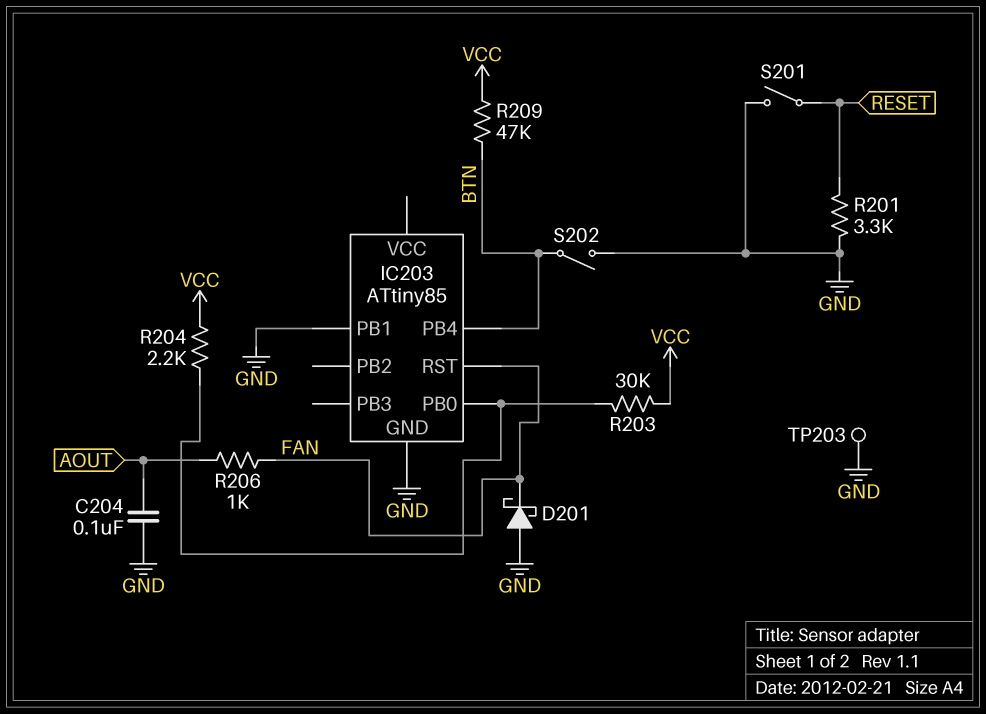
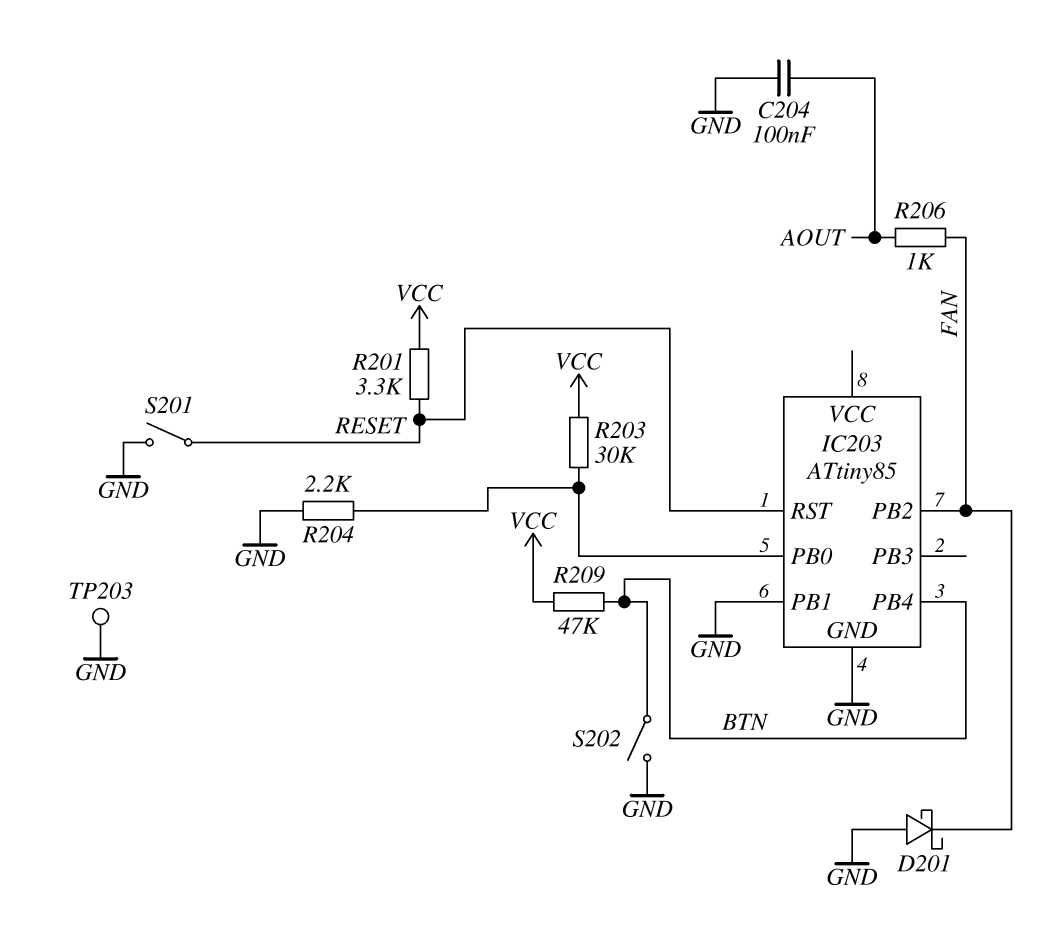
IC203 pin PB2: none -> FAN
IC203 pin RST: FAN -> RESET
R201: 3.3k (GND, RESET) -> 3.3k (RESET, VCC)
R204: 2.2k (IC203/PB0, VCC) -> 2.2k (GND, IC203/PB0)

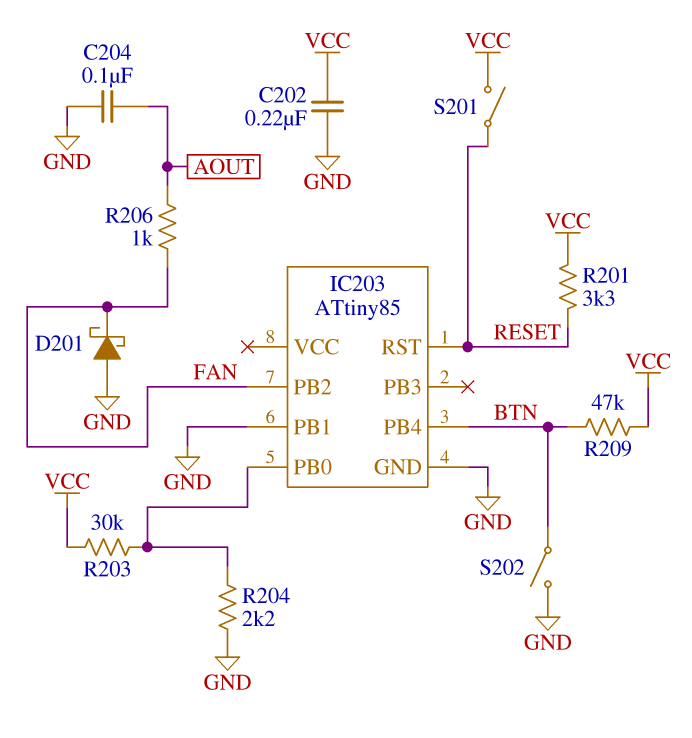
C202: none -> 220nF (GND, VCC)
S201: switch (GND, RESET) -> switch (RESET, VCC)
TP203: test point (GND) -> none

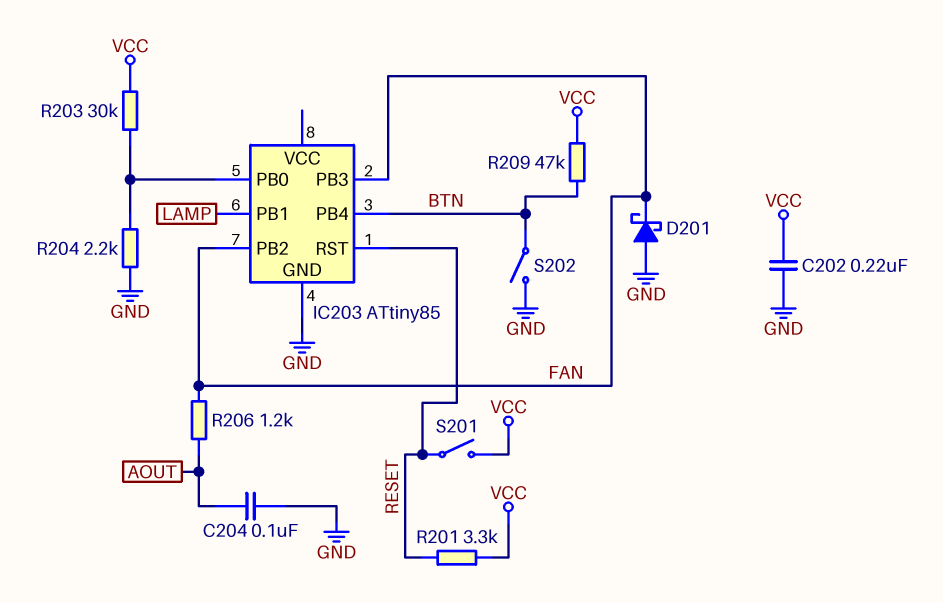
IC203 pin PB1: GND -> LAMP
IC203 pin PB3: none -> FAN
R206: 1k (AOUT, FAN) -> 1.2k (AOUT, FAN)

